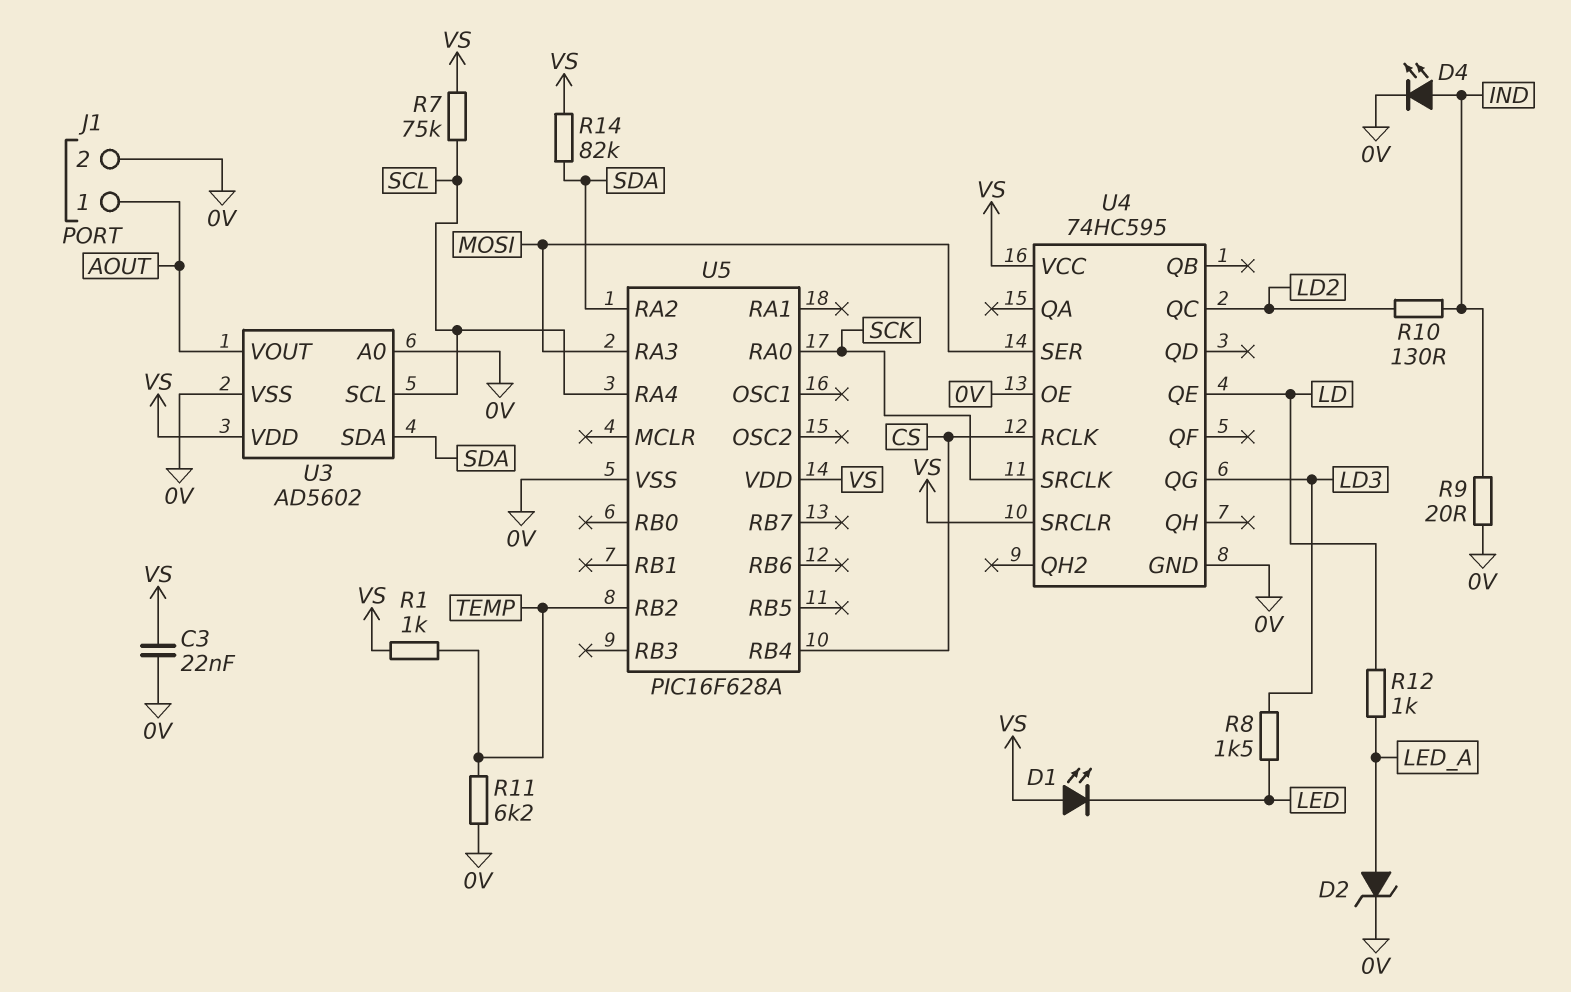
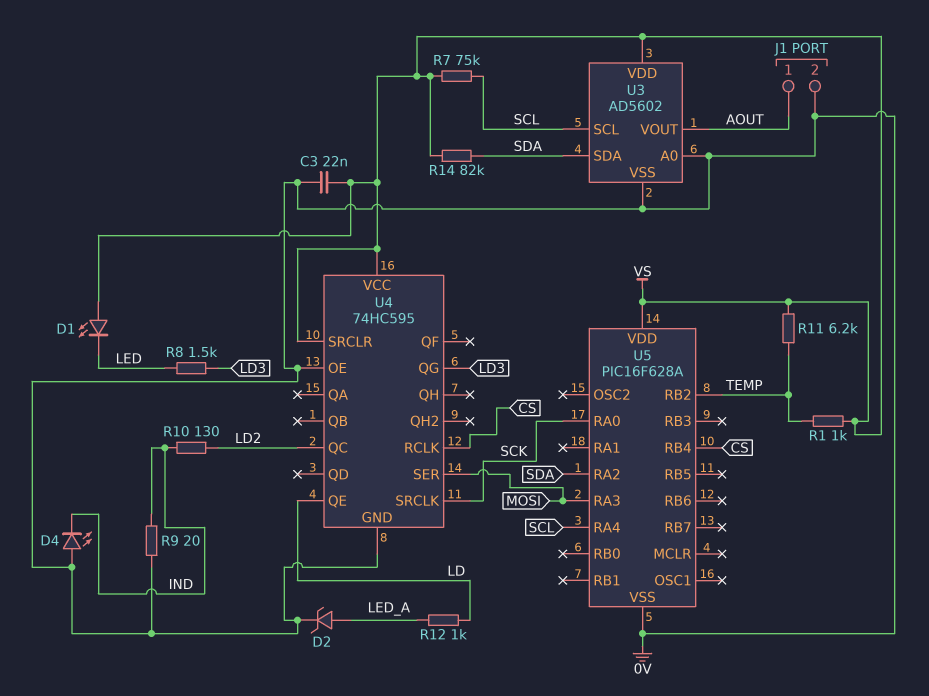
D4: LED (A IND, K 0V) -> LED (A 0V, K IND)
R11: 6.2k (0V, TEMP) -> 6.2k (TEMP, VS)

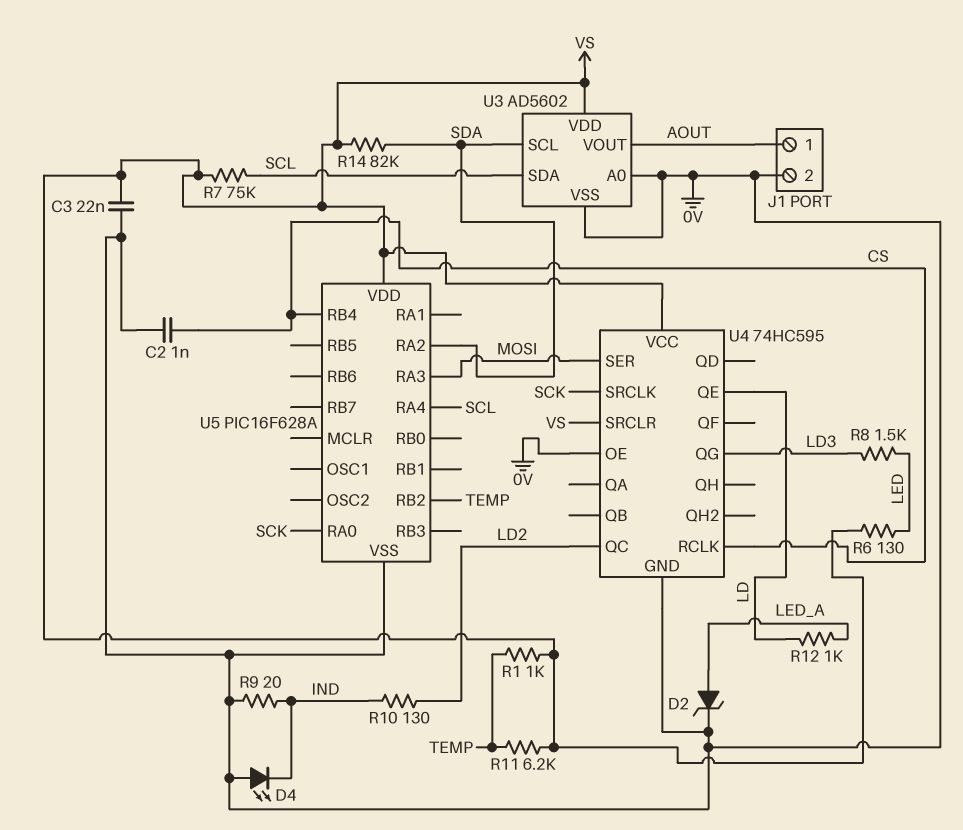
C2: none -> 1nF (0V, CS)
D1: LED (A VS, K LED) -> none
R6: none -> 130 (LED, VS)
U3 pin SCL: SCL -> SDA
U3 pin SDA: SDA -> SCL

